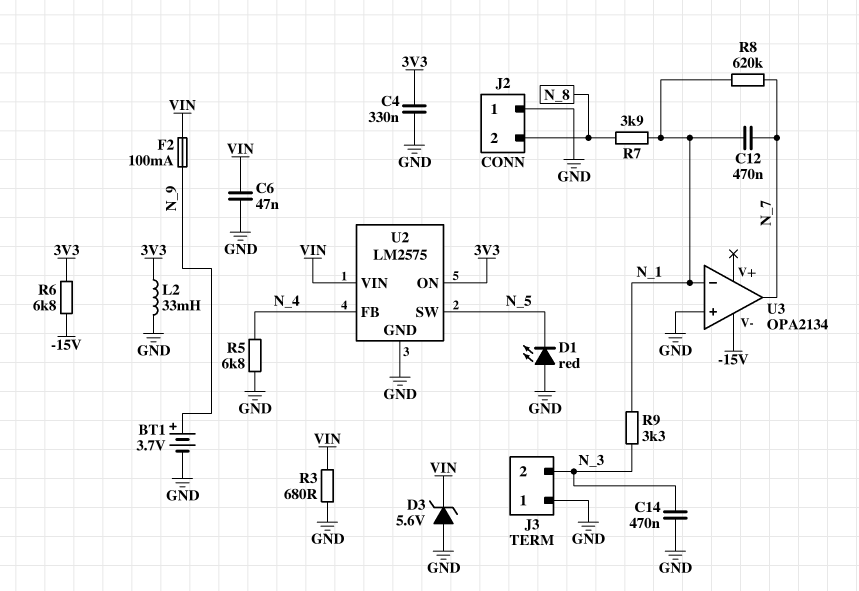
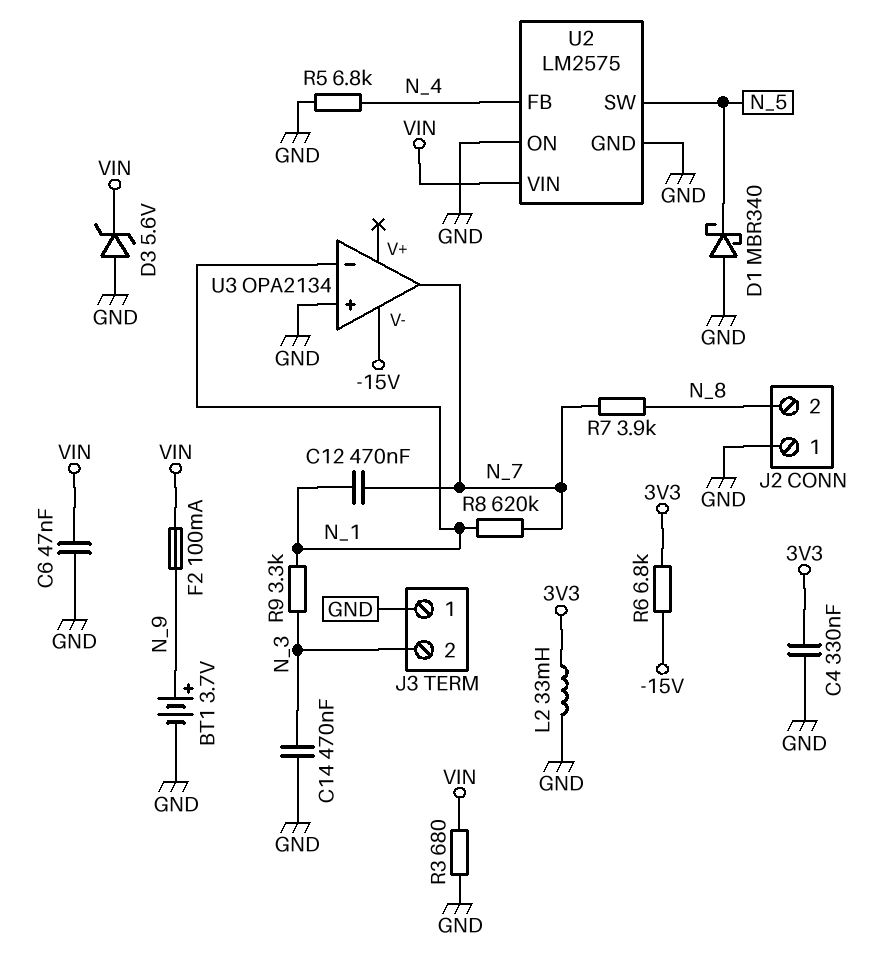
D1: LED red (A GND, K N_5) -> schottky MBR340 (A GND, K N_5)
R7: 3.9k (N_1, N_8) -> 3.9k (N_7, N_8)
U2 pin ON: 3V3 -> GND

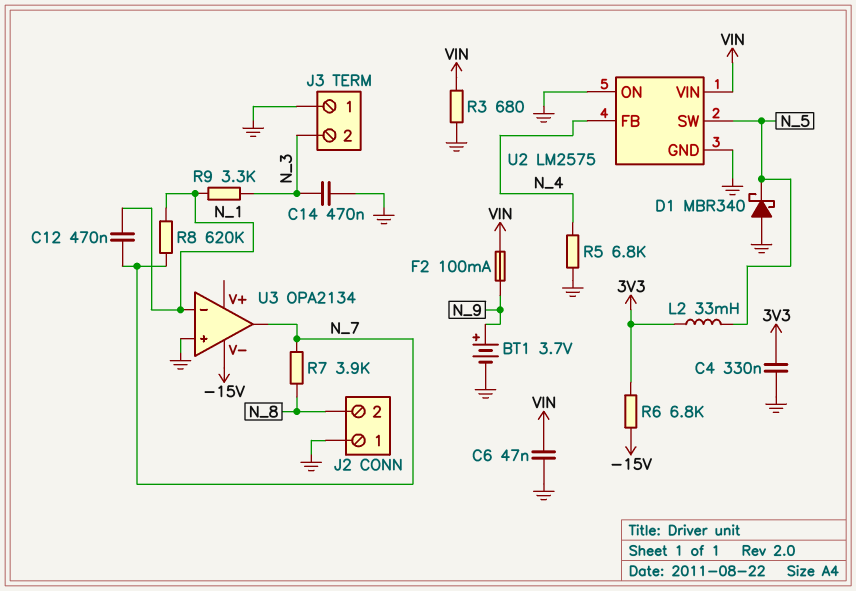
D3: zener 5.6V (A GND, K VIN) -> none
L2: 33mH (3V3, GND) -> 33mH (3V3, N_5)

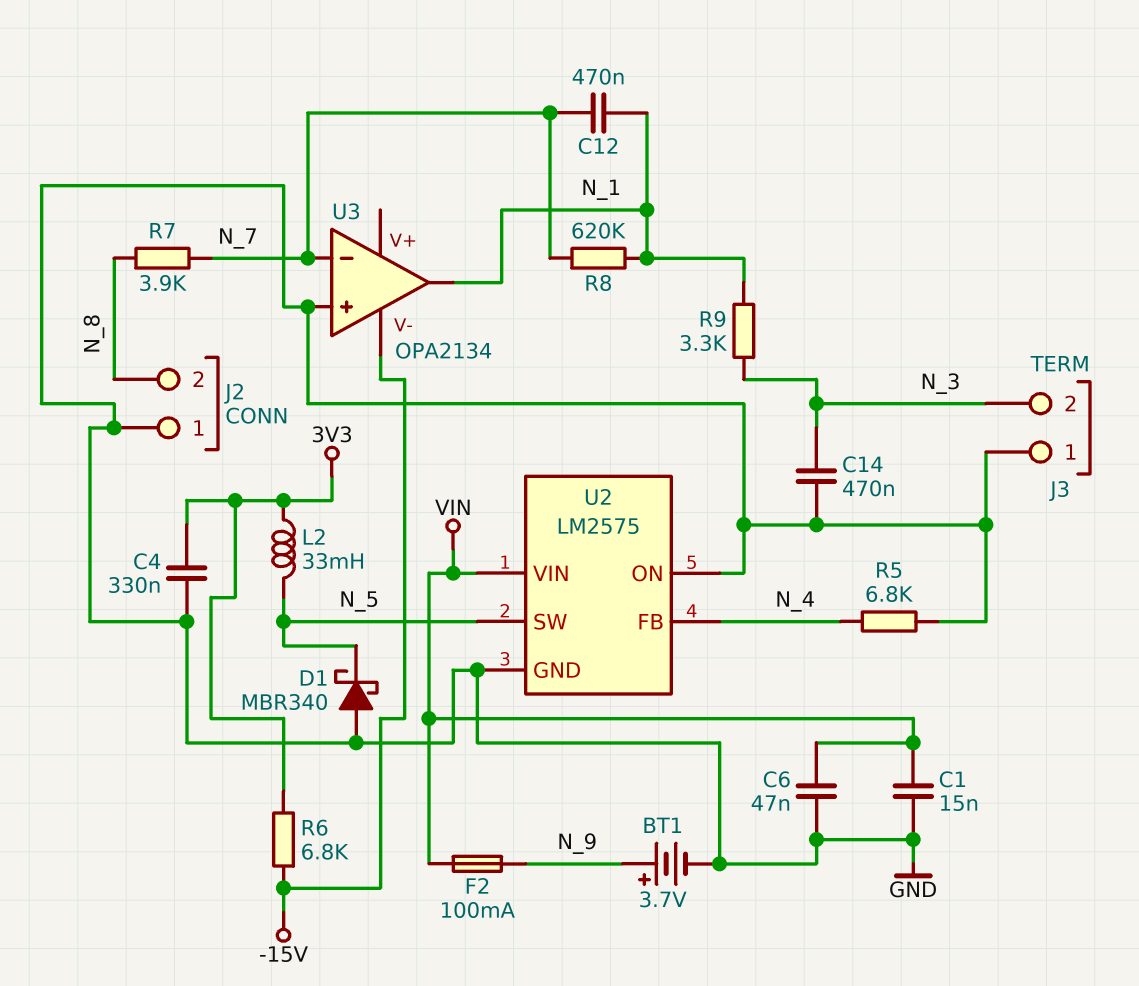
C1: none -> 15nF (GND, VIN)
R3: 680 (GND, VIN) -> none
U3 pin in-: N_1 -> N_7
U3 pin out: N_7 -> N_1

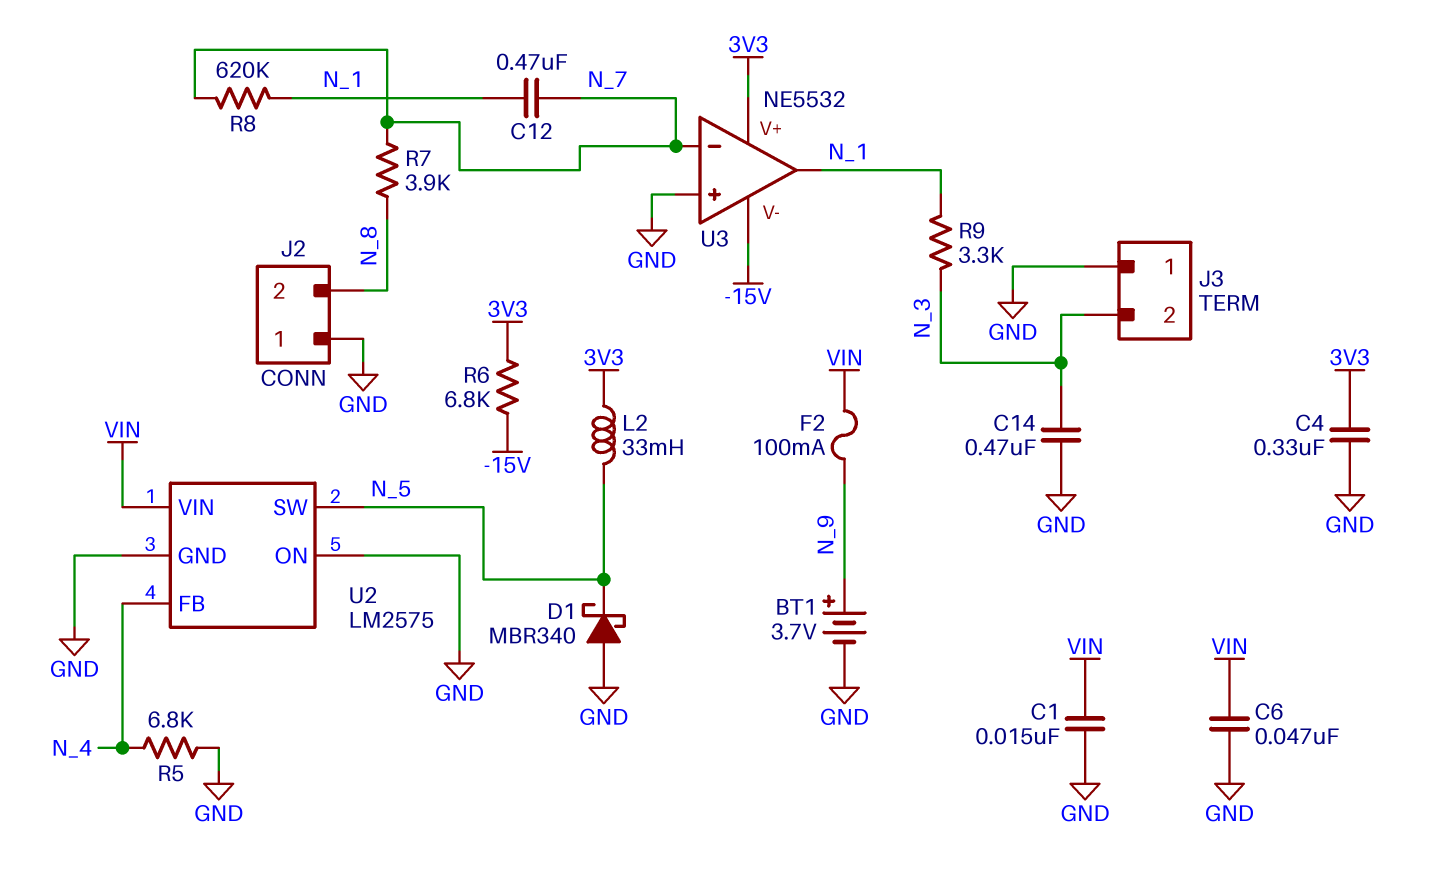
U3: OPA2134 -> NE5532
U3 pin V+: none -> 3V3

